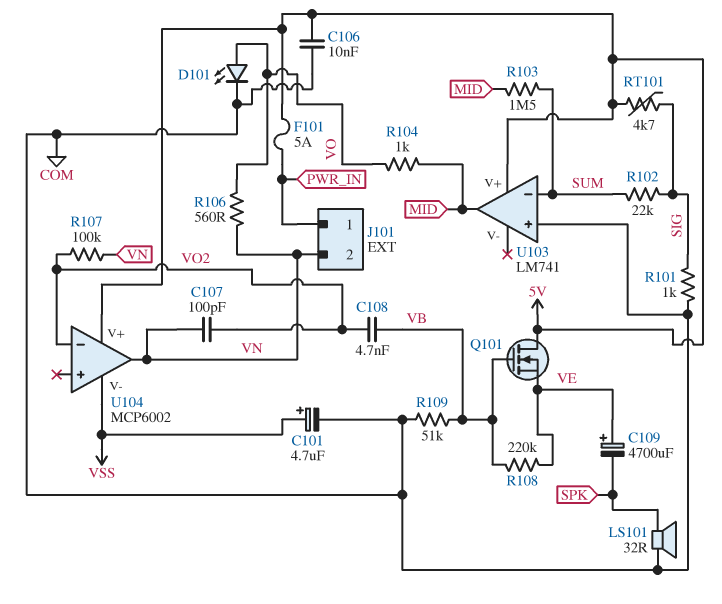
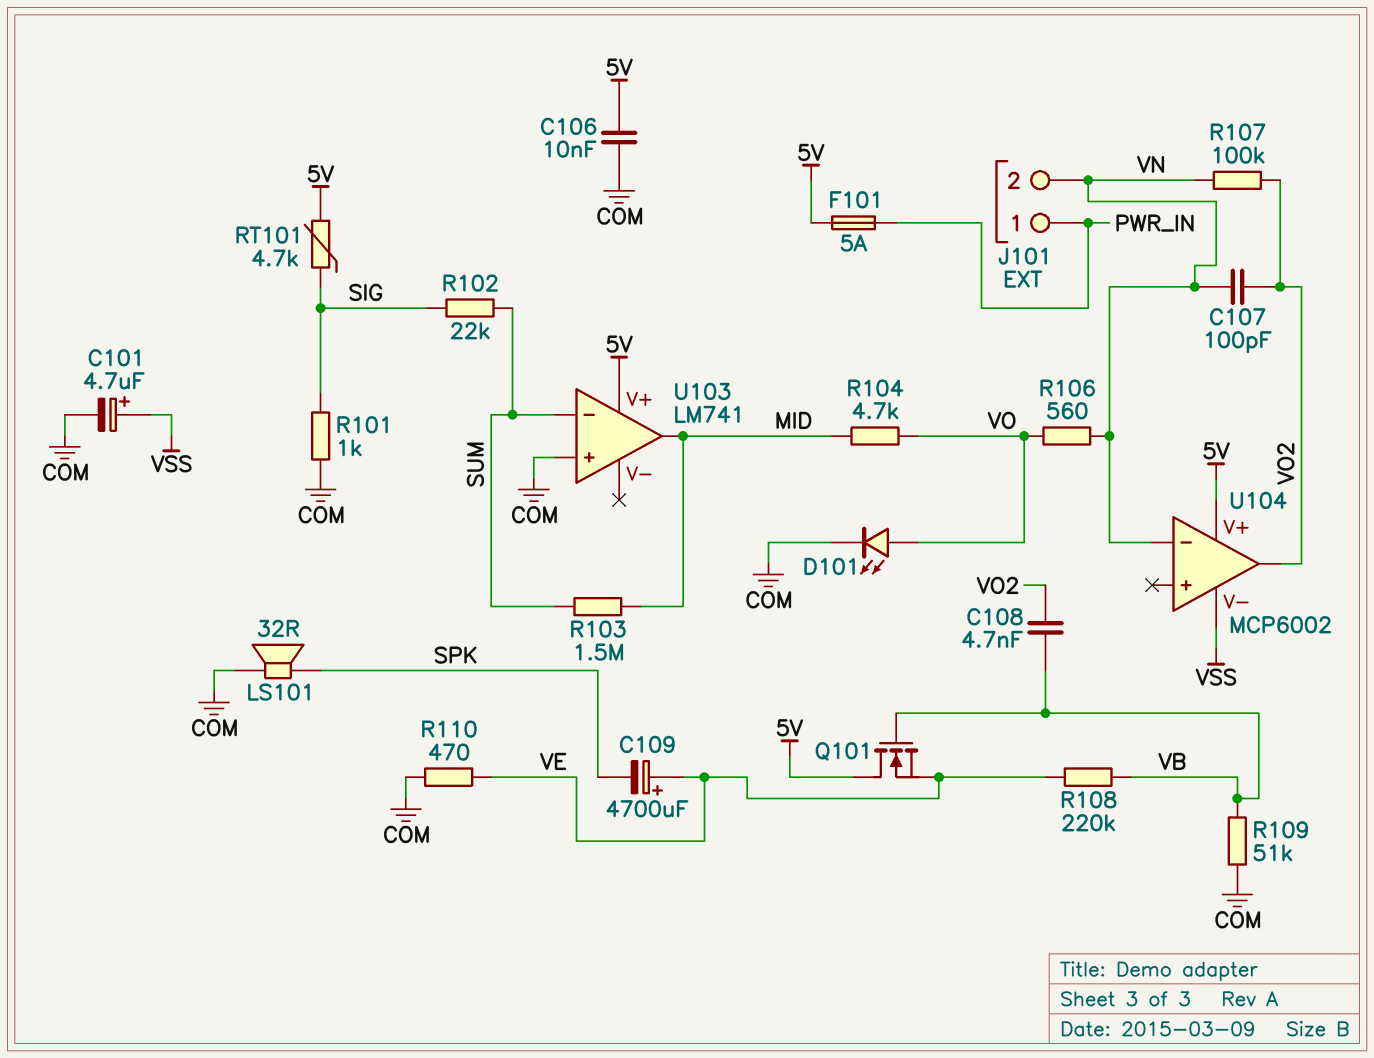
R104: 1k (MID, VO) -> 4.7k (MID, VO)
R110: none -> 470 (COM, VE)
U104 pin in-: VO2 -> VN
U104 pin out: VN -> VO2

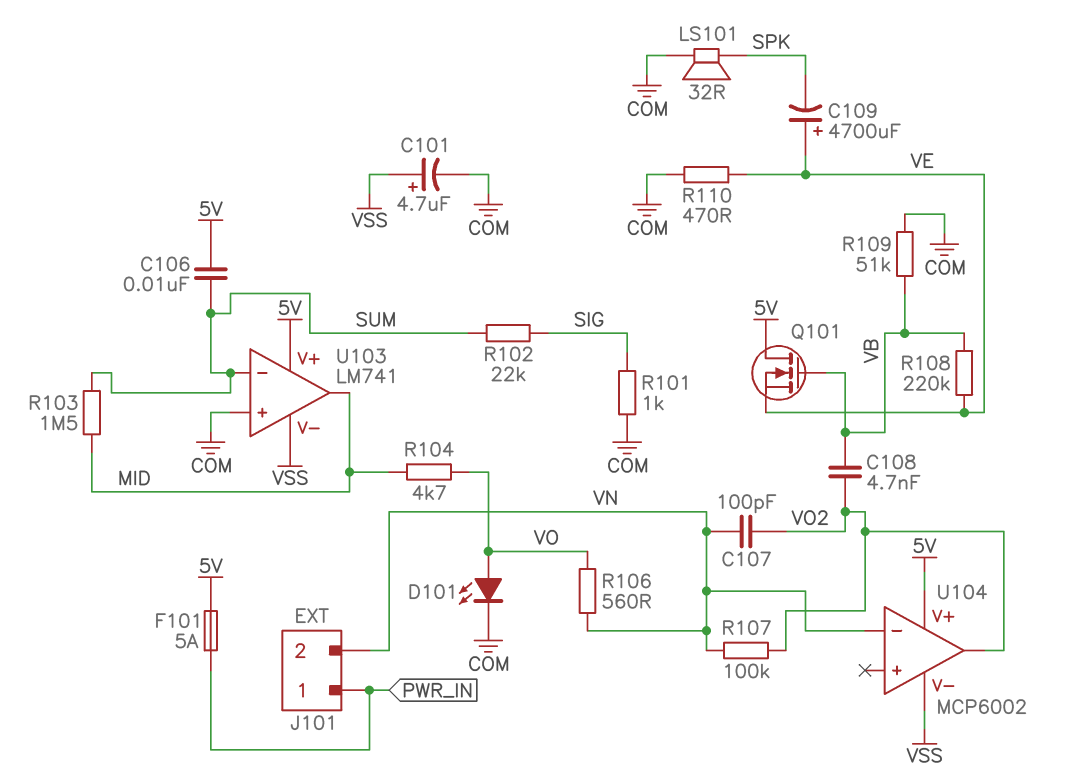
C106: 10nF (5V, COM) -> 10nF (5V, SUM)
RT101: 4.7k (5V, SIG) -> none
U103 pin V-: none -> VSS

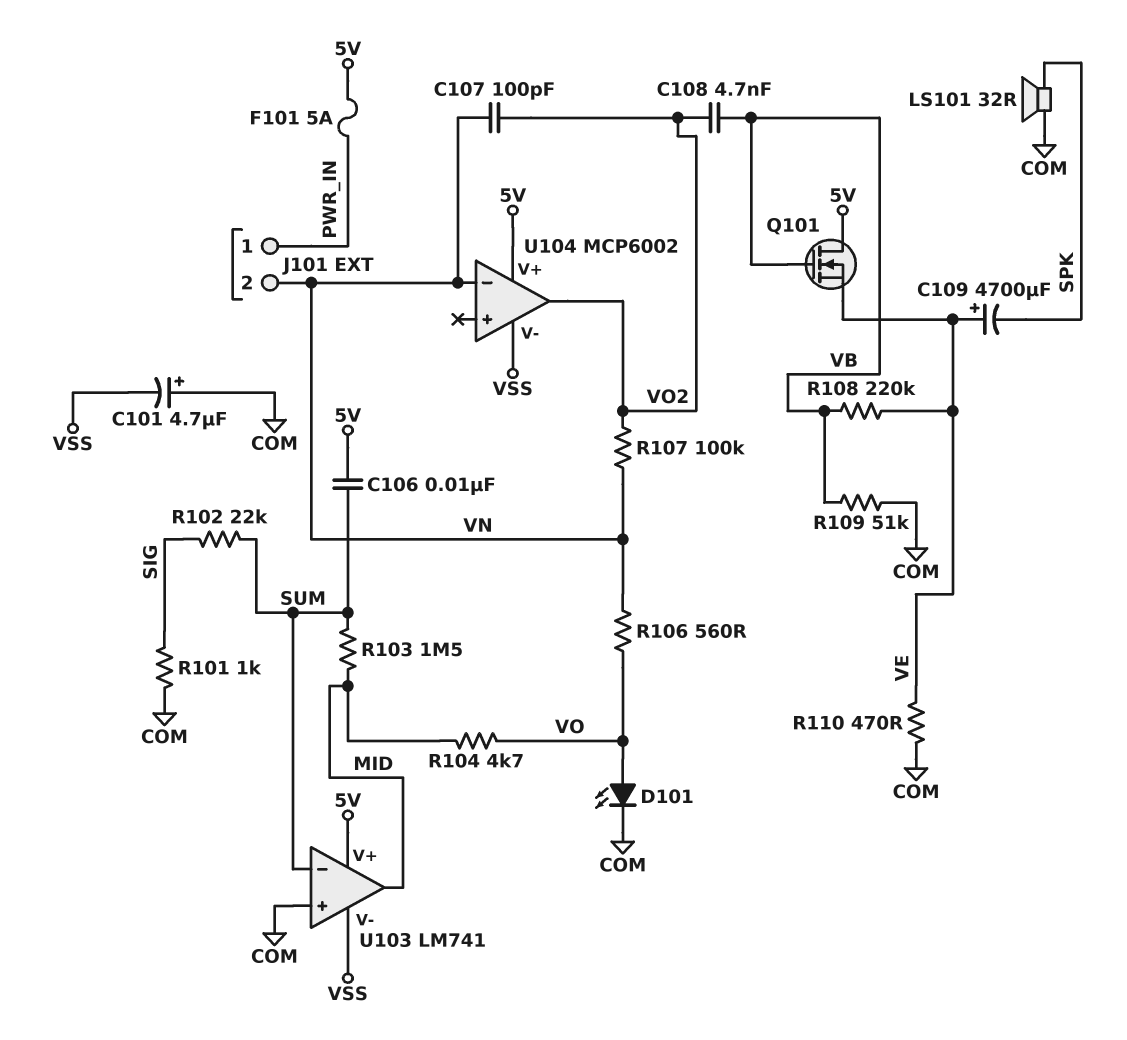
C101: 4.7uF (plus VSS, minus COM) -> 4.7uF (plus COM, minus VSS)

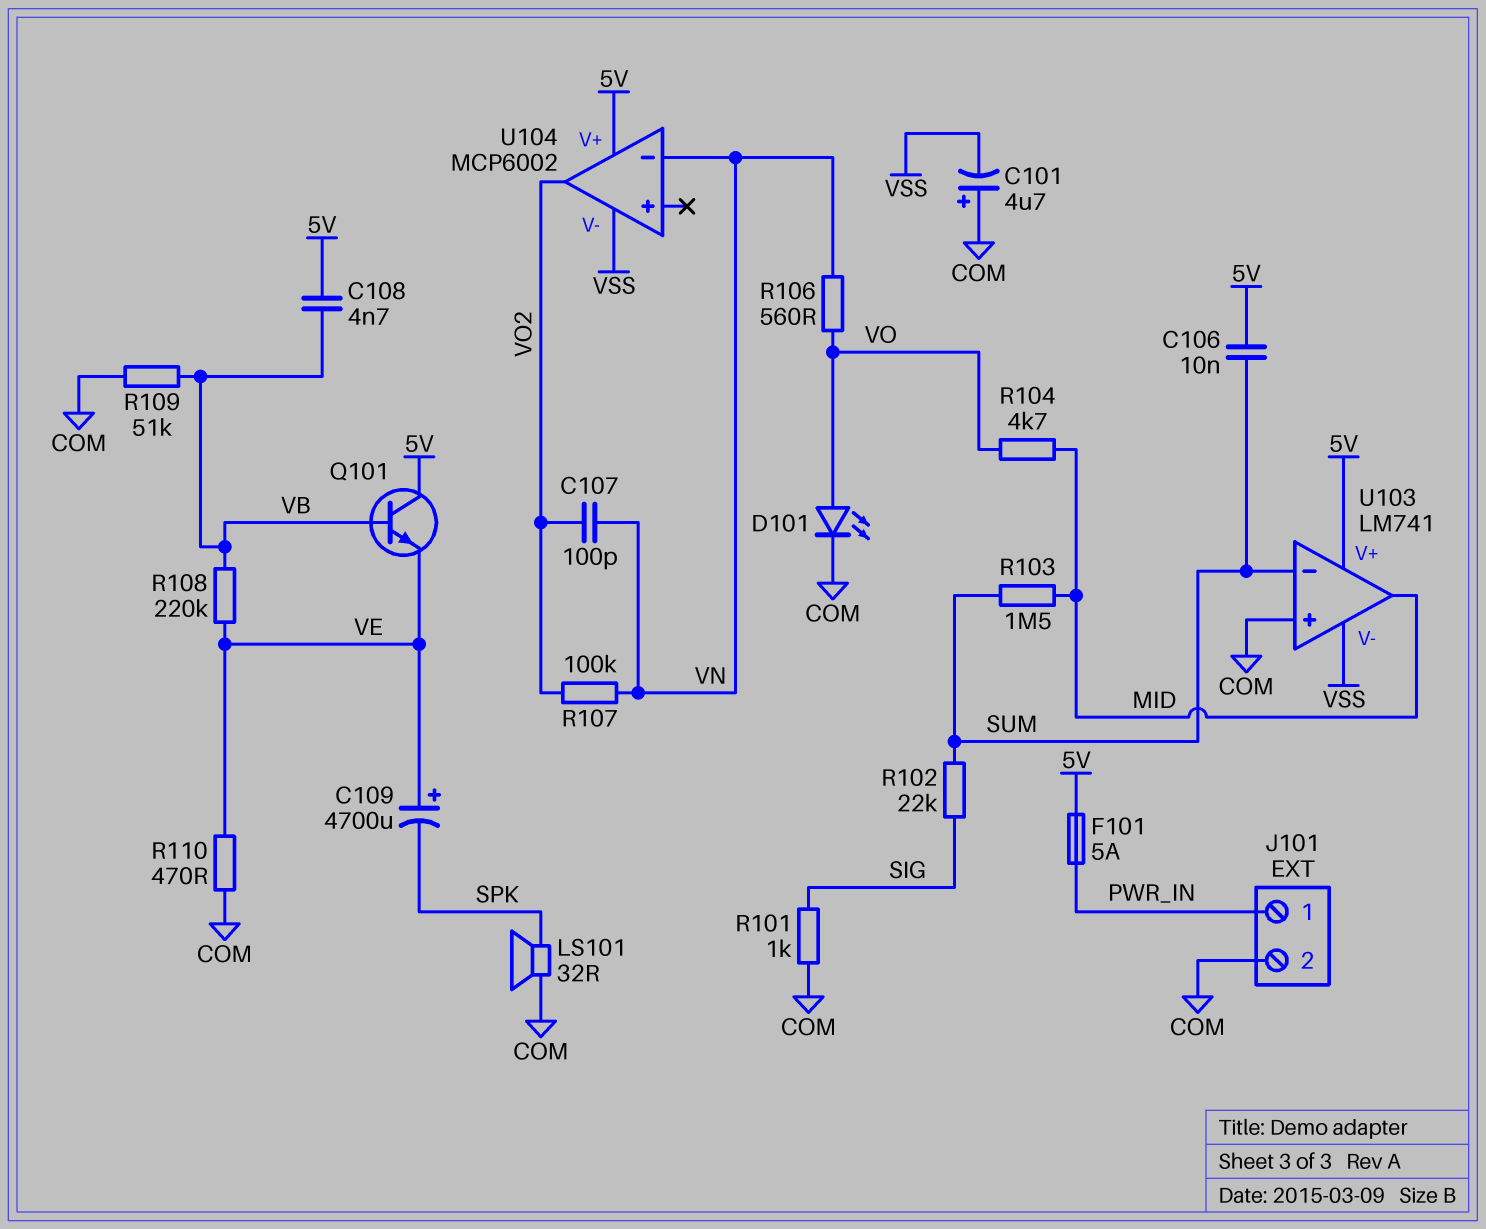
C108: 4.7nF (VB, VO2) -> 4.7nF (5V, VB)
J101 pin 2: VN -> COM
Q101: NMOS (G VB, D 5V, S VE) -> NPN (B VB, C 5V, E VE)

